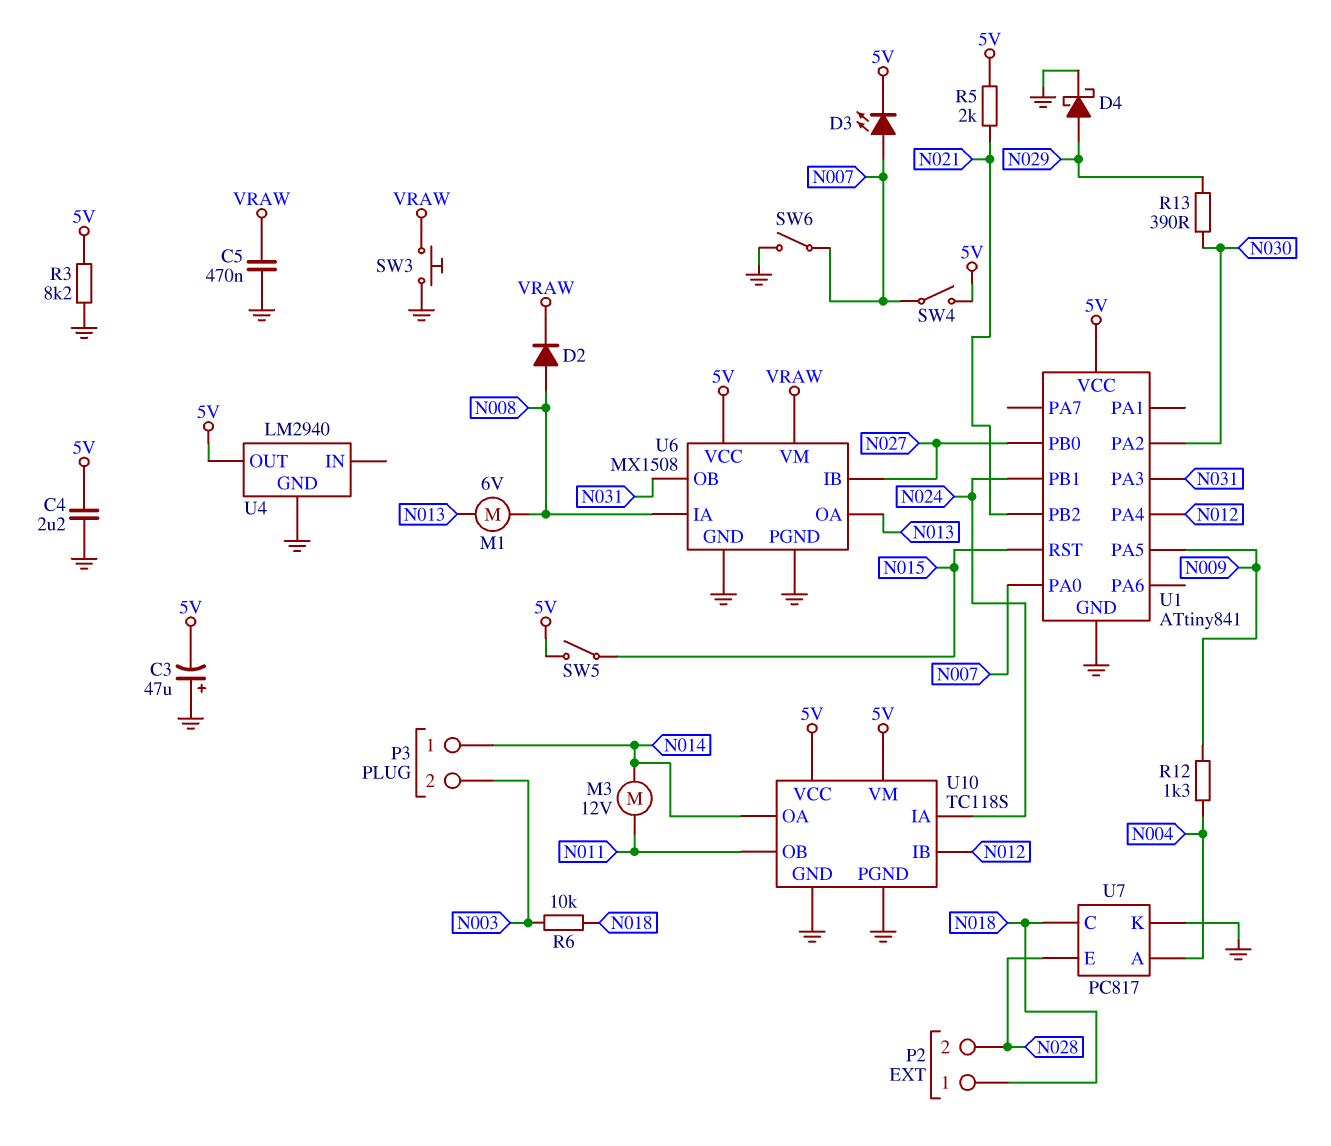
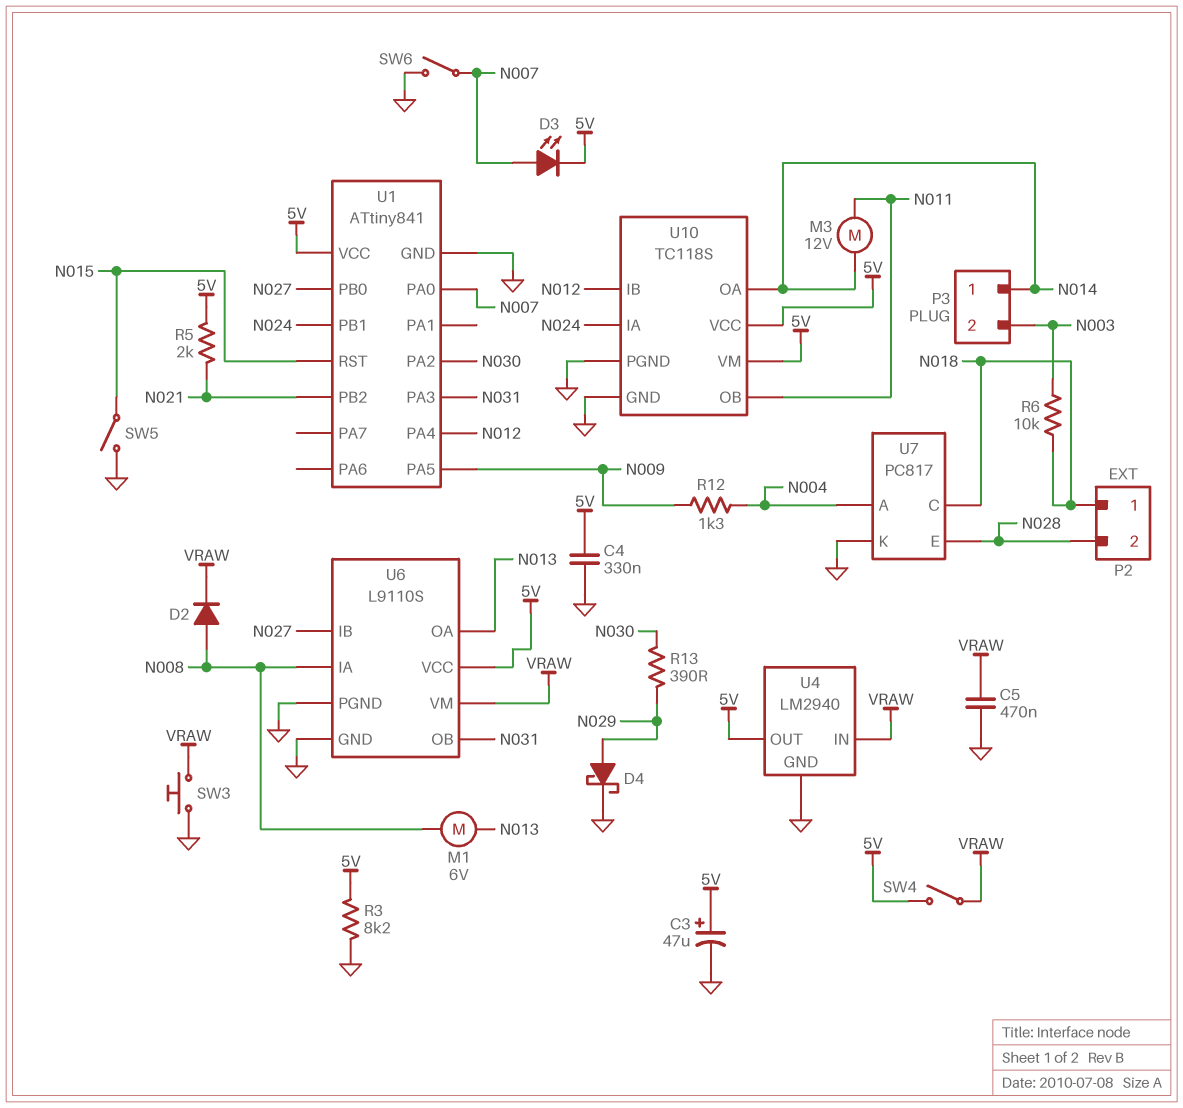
C3: 47uF (plus GND, minus 5V) -> 47uF (plus 5V, minus GND)
C4: 2.2uF (5V, GND) -> 330nF (5V, GND)
SW4: switch (5V, N007) -> switch (5V, VRAW)
SW5: switch (5V, N015) -> switch (GND, N015)
U4 pin IN: none -> VRAW
U6: MX1508 -> L9110S

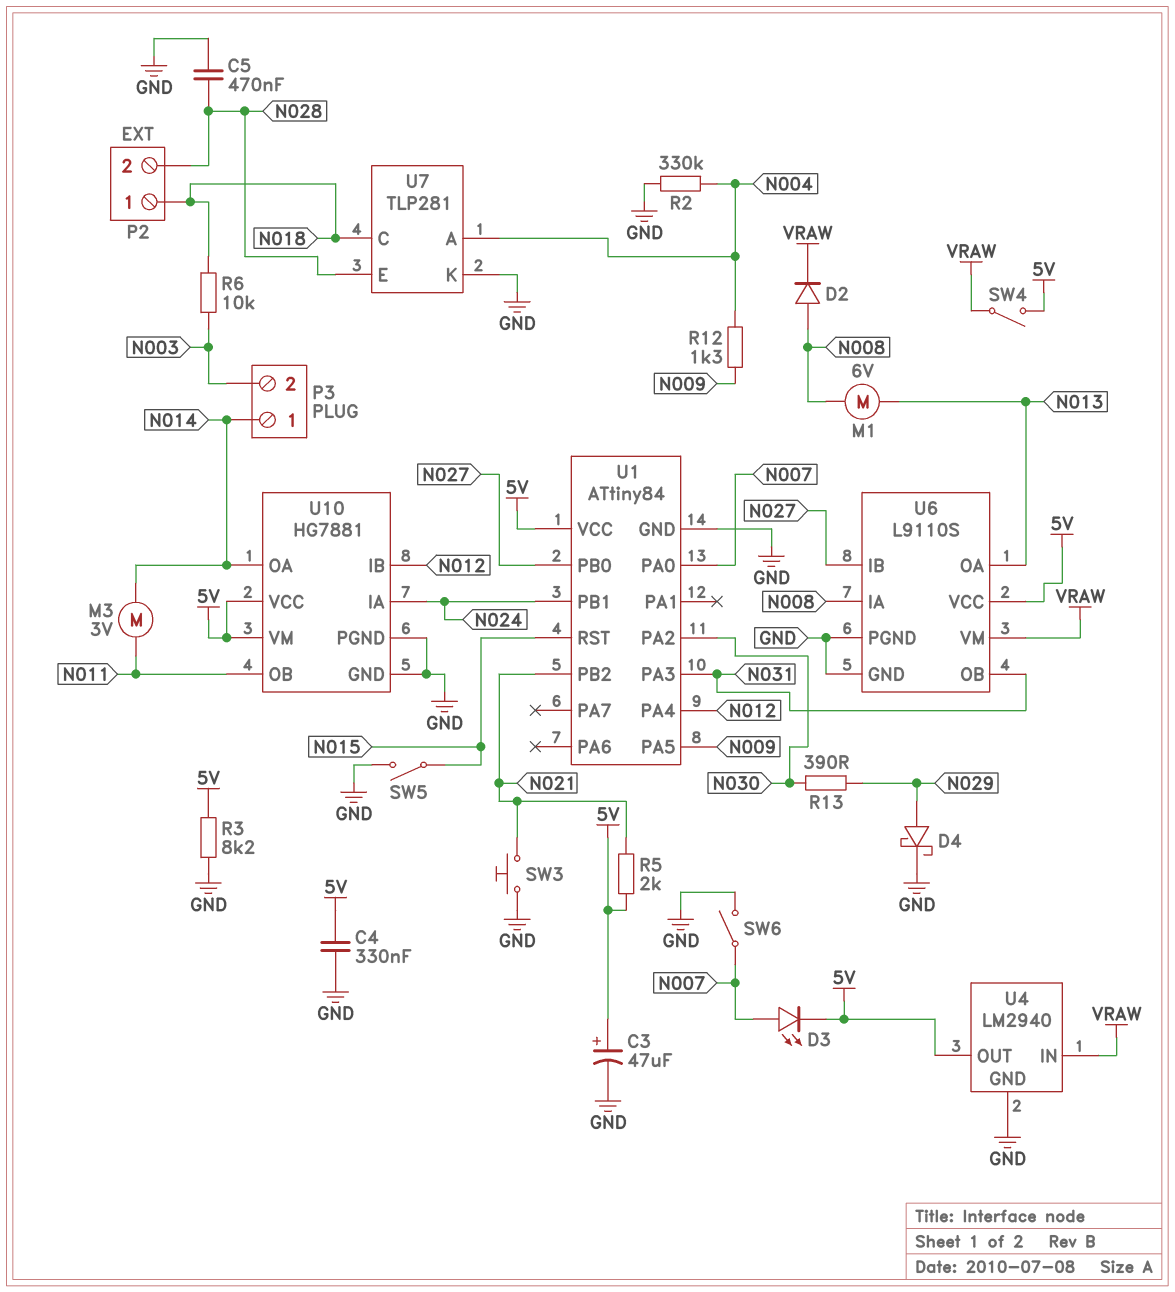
C5: 470nF (GND, VRAW) -> 470nF (GND, N028)
M3: motor 12V (N011, N014) -> motor 3V (N011, N014)
R2: none -> 330k (GND, N004)
SW3: button (GND, VRAW) -> button (GND, N021)
U1: ATtiny841 -> ATtiny84
U7: PC817 -> TLP281
U10: TC118S -> HG7881

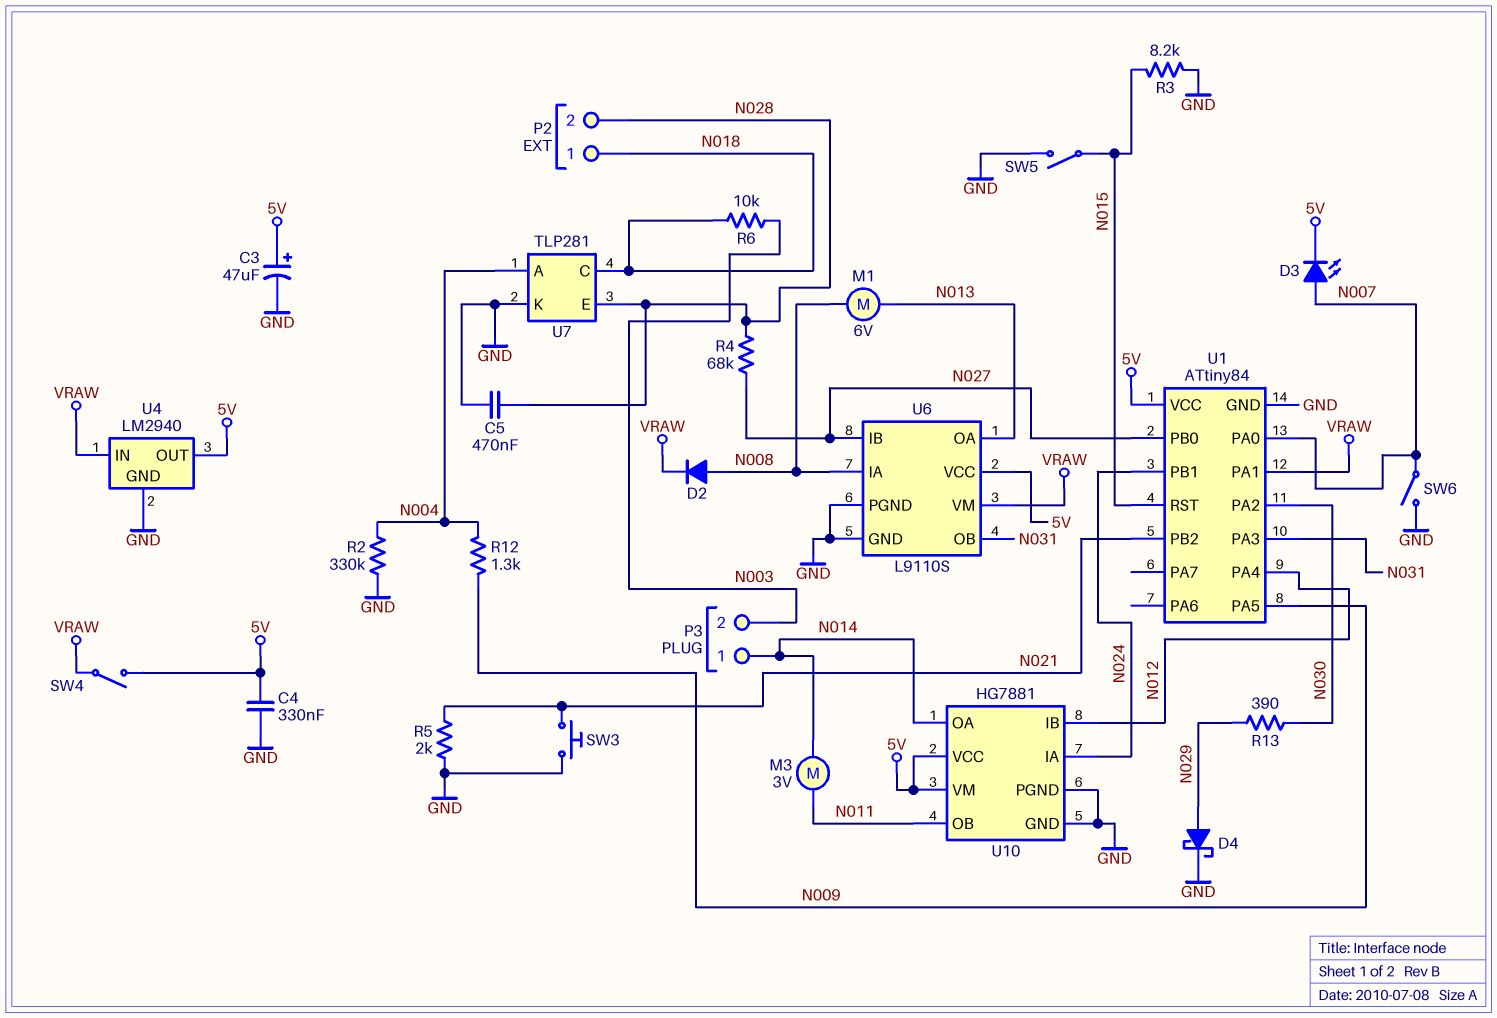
R3: 8.2k (5V, GND) -> 8.2k (GND, N015)
R4: none -> 68k (N027, N028)
R5: 2k (5V, N021) -> 2k (GND, N021)
U1 pin PA1: none -> VRAW

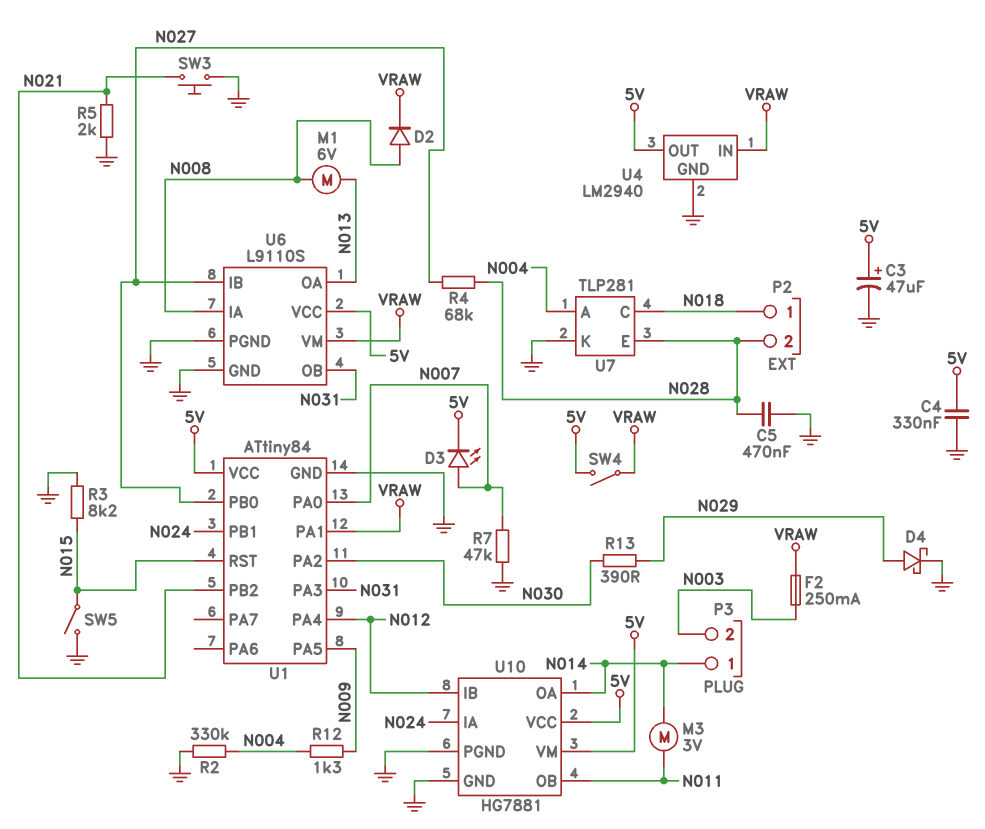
F2: none -> 250mA (N003, VRAW)
R6: 10k (N003, N018) -> none
R7: none -> 47k (GND, N007)
SW6: switch (GND, N007) -> none

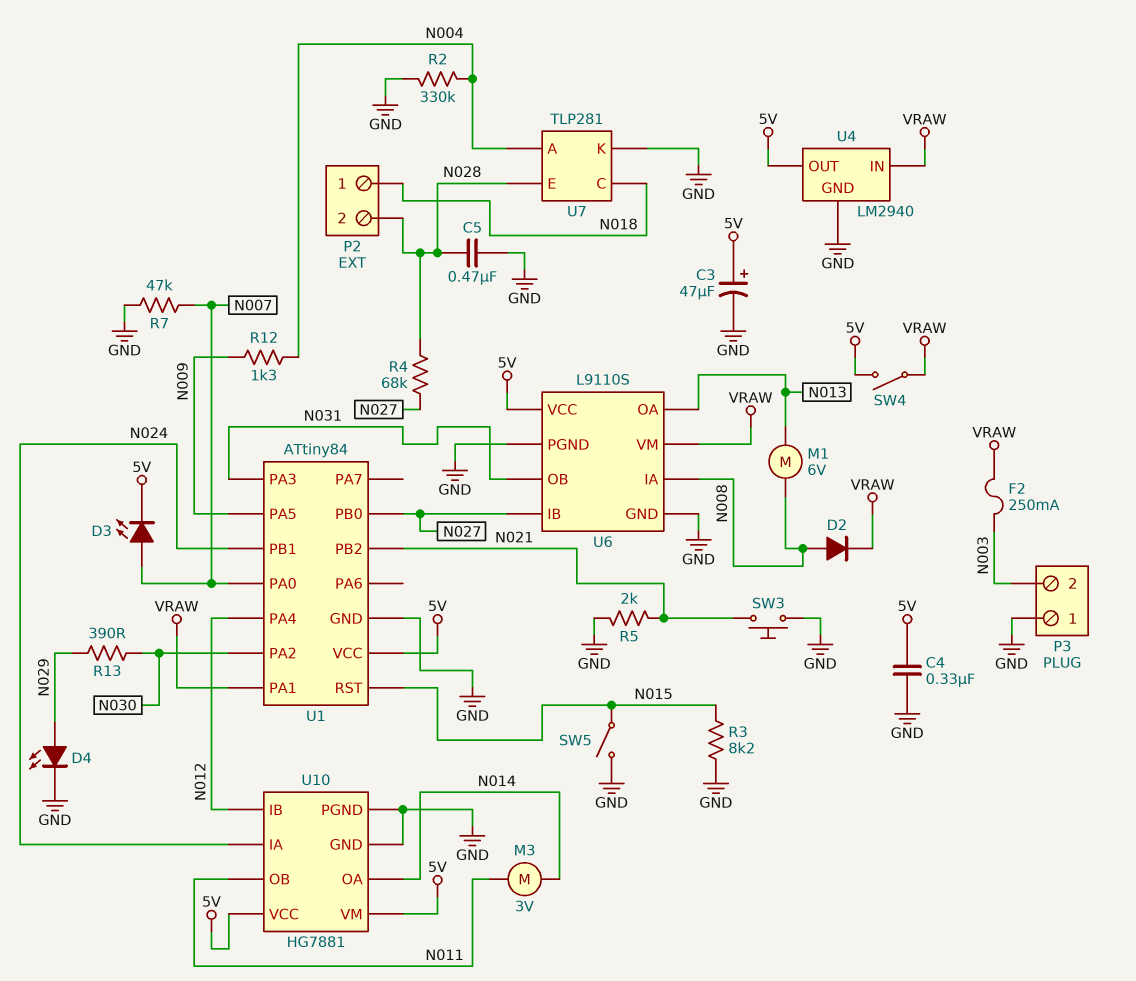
D4: schottky (A N029, K GND) -> LED (A N029, K GND)
P3 pin 1: N014 -> GND

